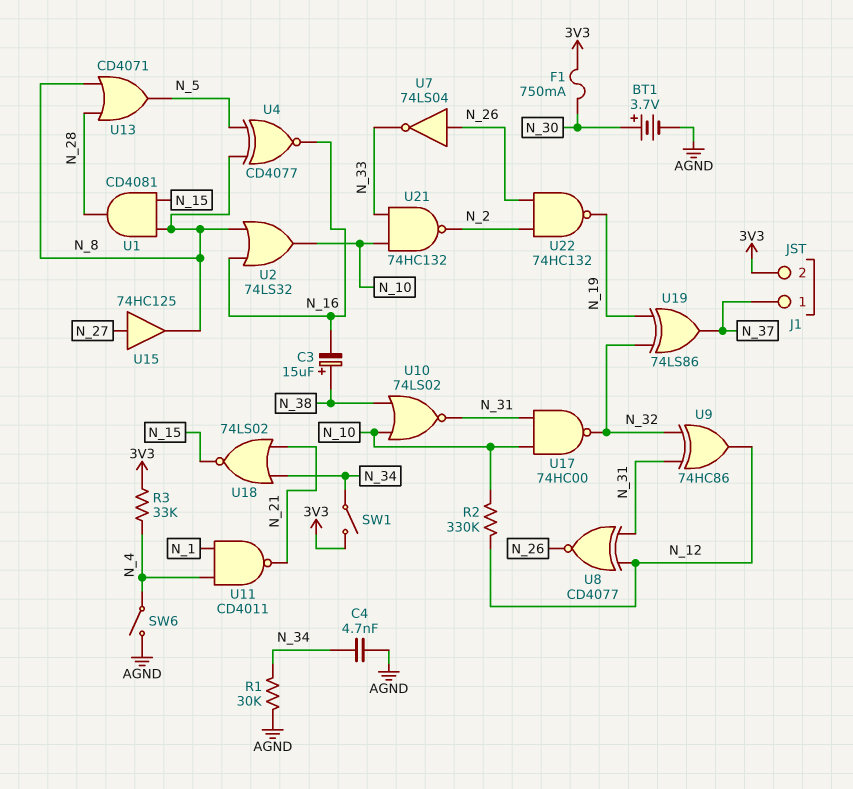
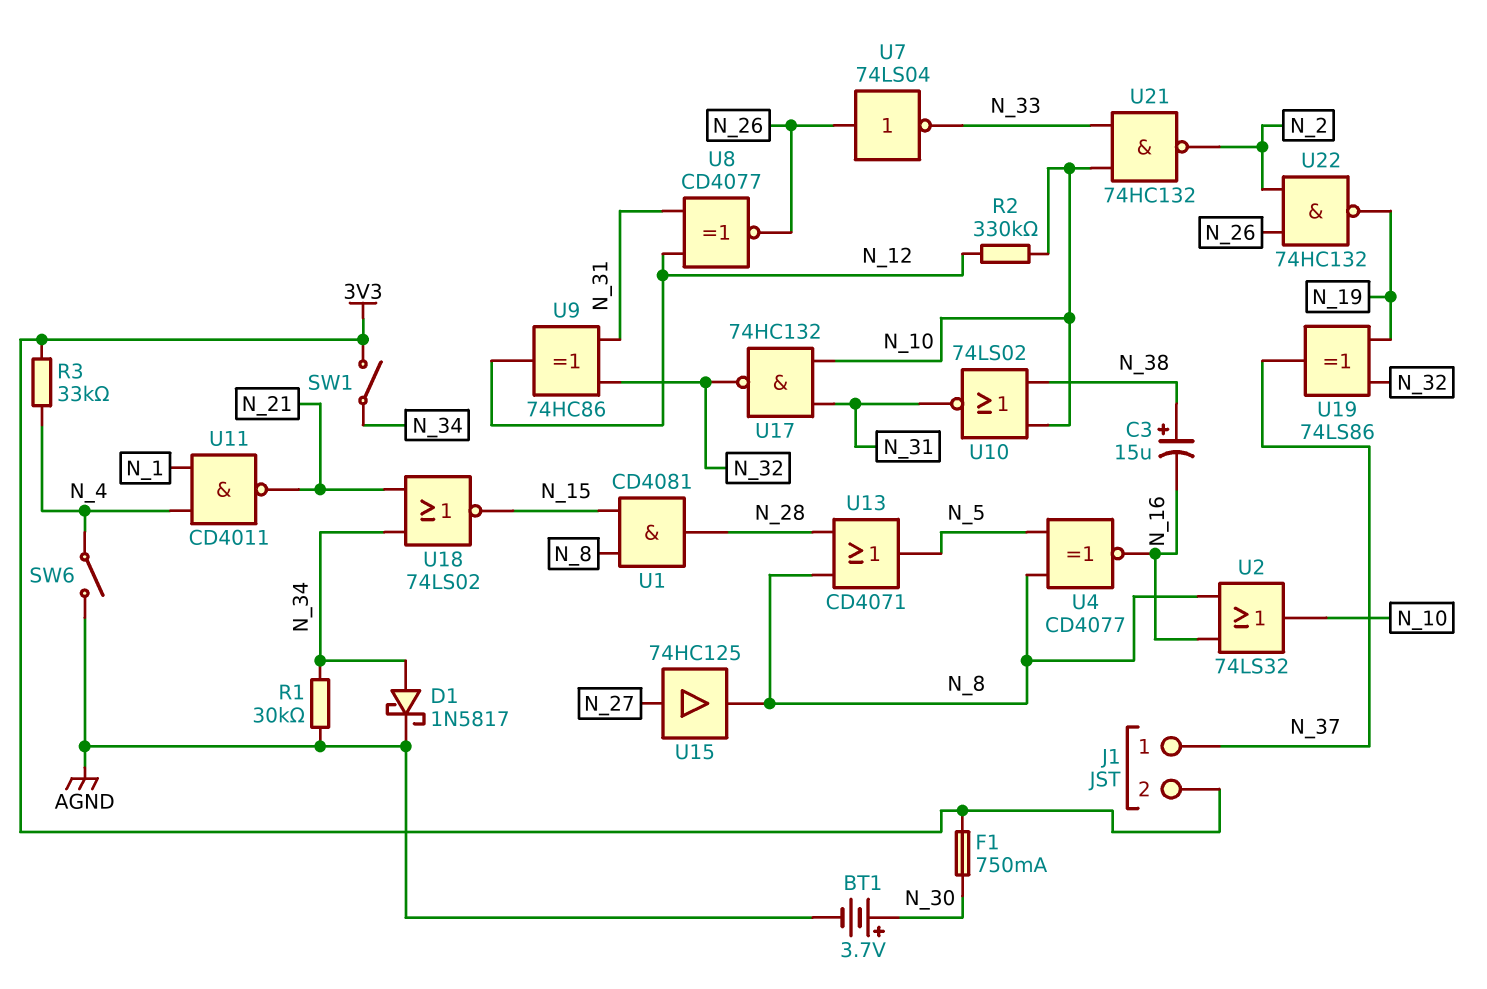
C4: 4.7nF (AGND, N_34) -> none
D1: none -> schottky 1N5817 (A N_34, K AGND)
U17: NAND 74HC00 (in N_10, in N_31, out N_32) -> NAND 74HC132 (in N_10, in N_31, out N_32)

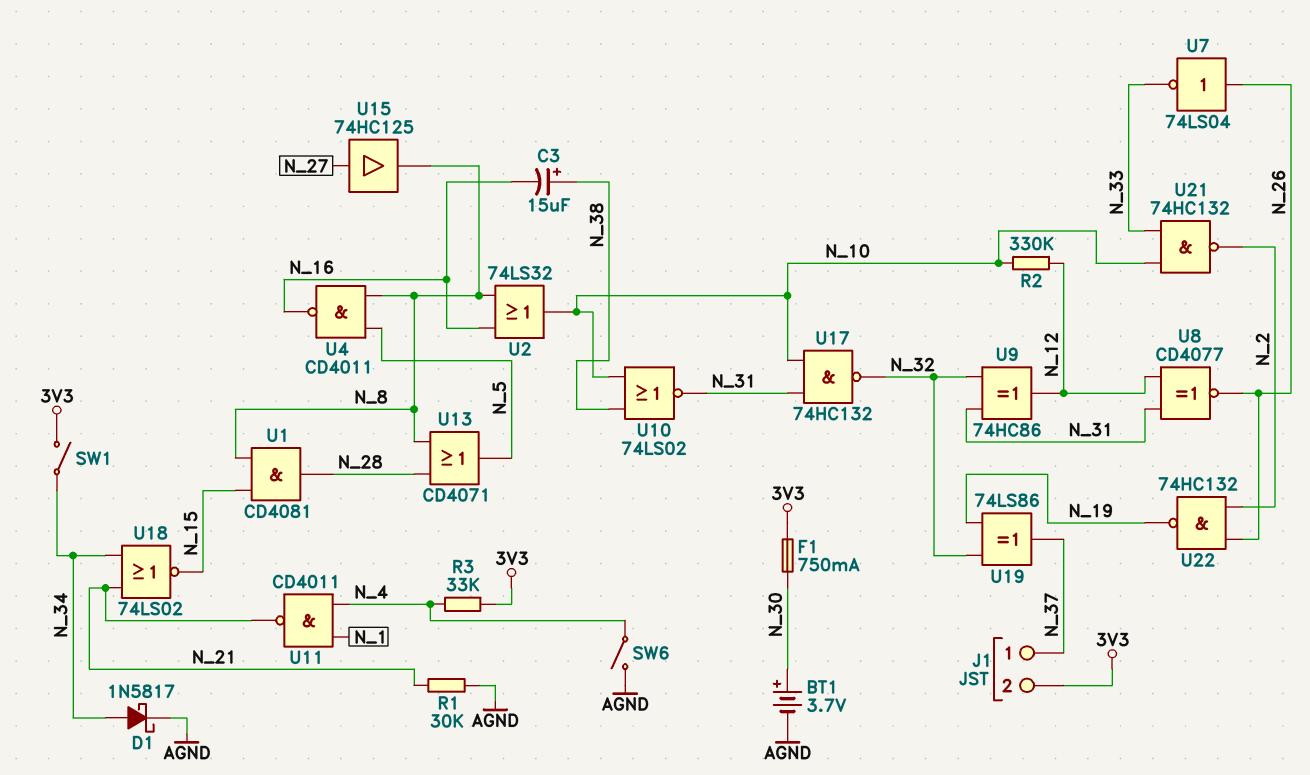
R1: 30k (AGND, N_34) -> 30k (AGND, N_21)
U4: XNOR CD4077 (in N_5, in N_8, out N_16) -> NAND CD4011 (in N_5, in N_8, out N_16)

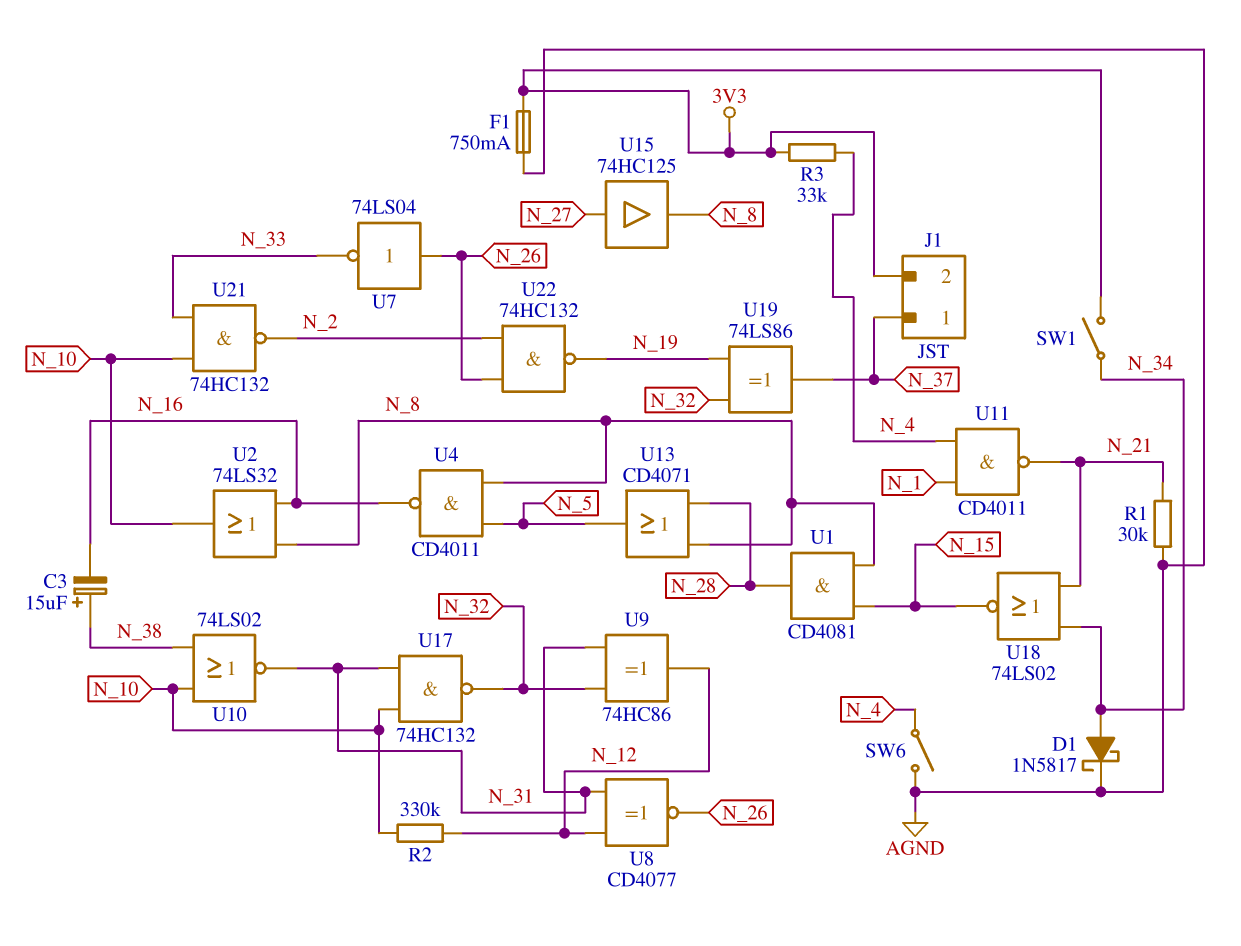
BT1: 3.7V (plus N_30, minus AGND) -> none
F1: 750mA (3V3, N_30) -> 750mA (3V3, AGND)

